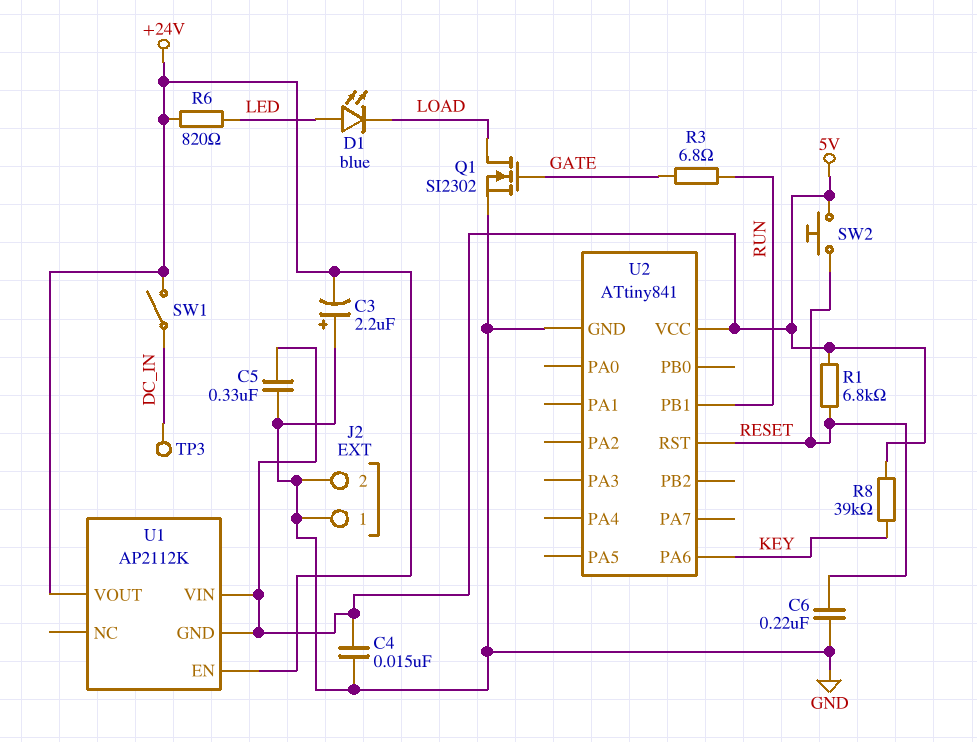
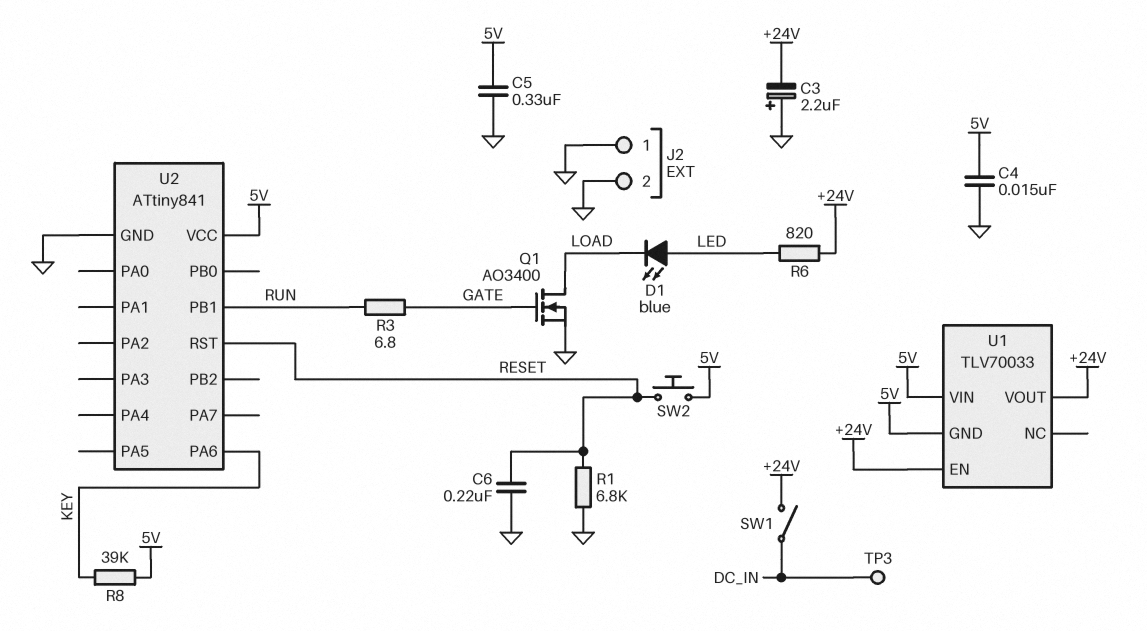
Q1: NMOS SI2302 (G GATE, D LOAD, S GND) -> NMOS AO3400 (G GATE, D LOAD, S GND)
R1: 6.8k (5V, RESET) -> 6.8k (GND, RESET)
U1: AP2112K -> TLV70033

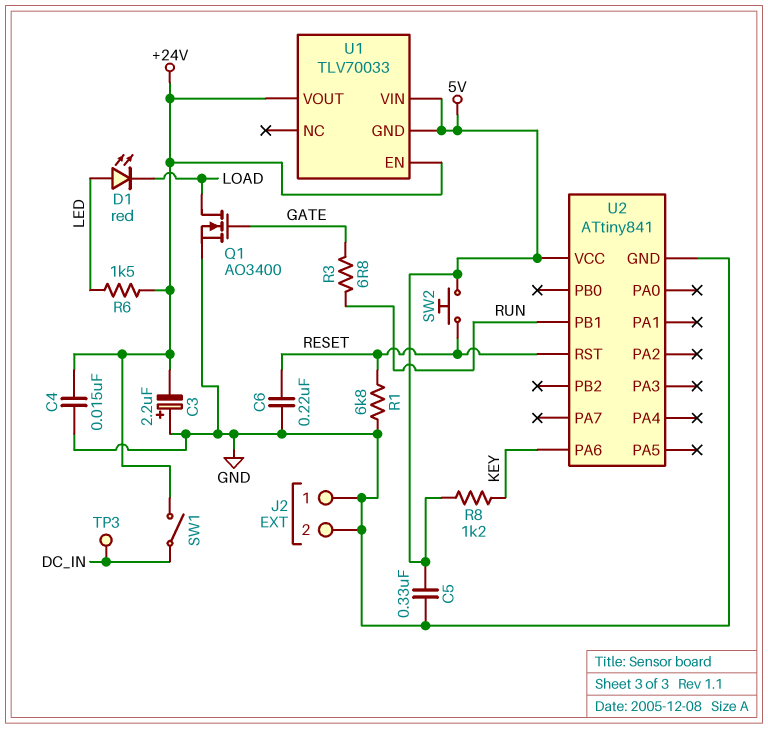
C4: 15nF (5V, GND) -> 15nF (+24V, GND)
D1: LED blue (A LED, K LOAD) -> LED red (A LED, K LOAD)
R6: 820 (+24V, LED) -> 1.5k (+24V, LED)
R8: 39k (5V, KEY) -> 1.2k (5V, KEY)

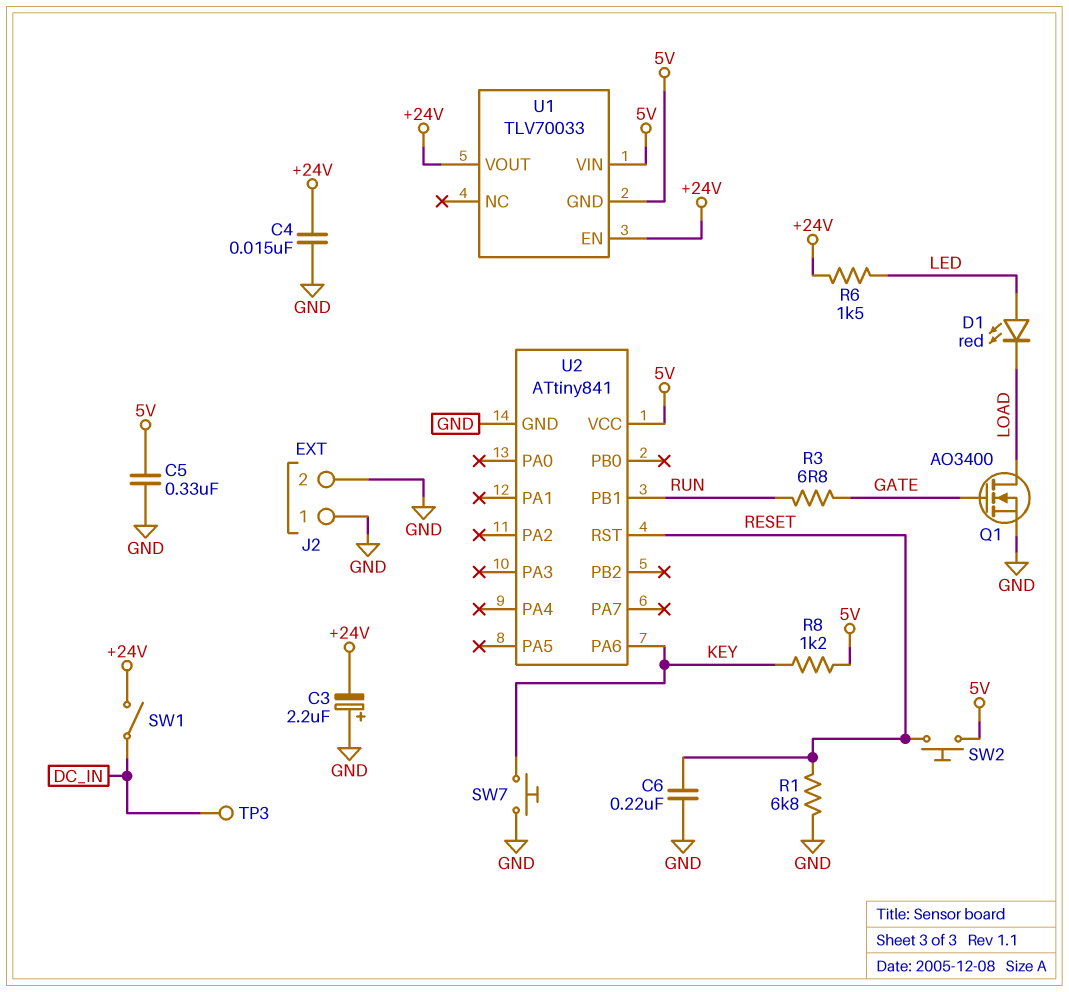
SW7: none -> button (GND, KEY)

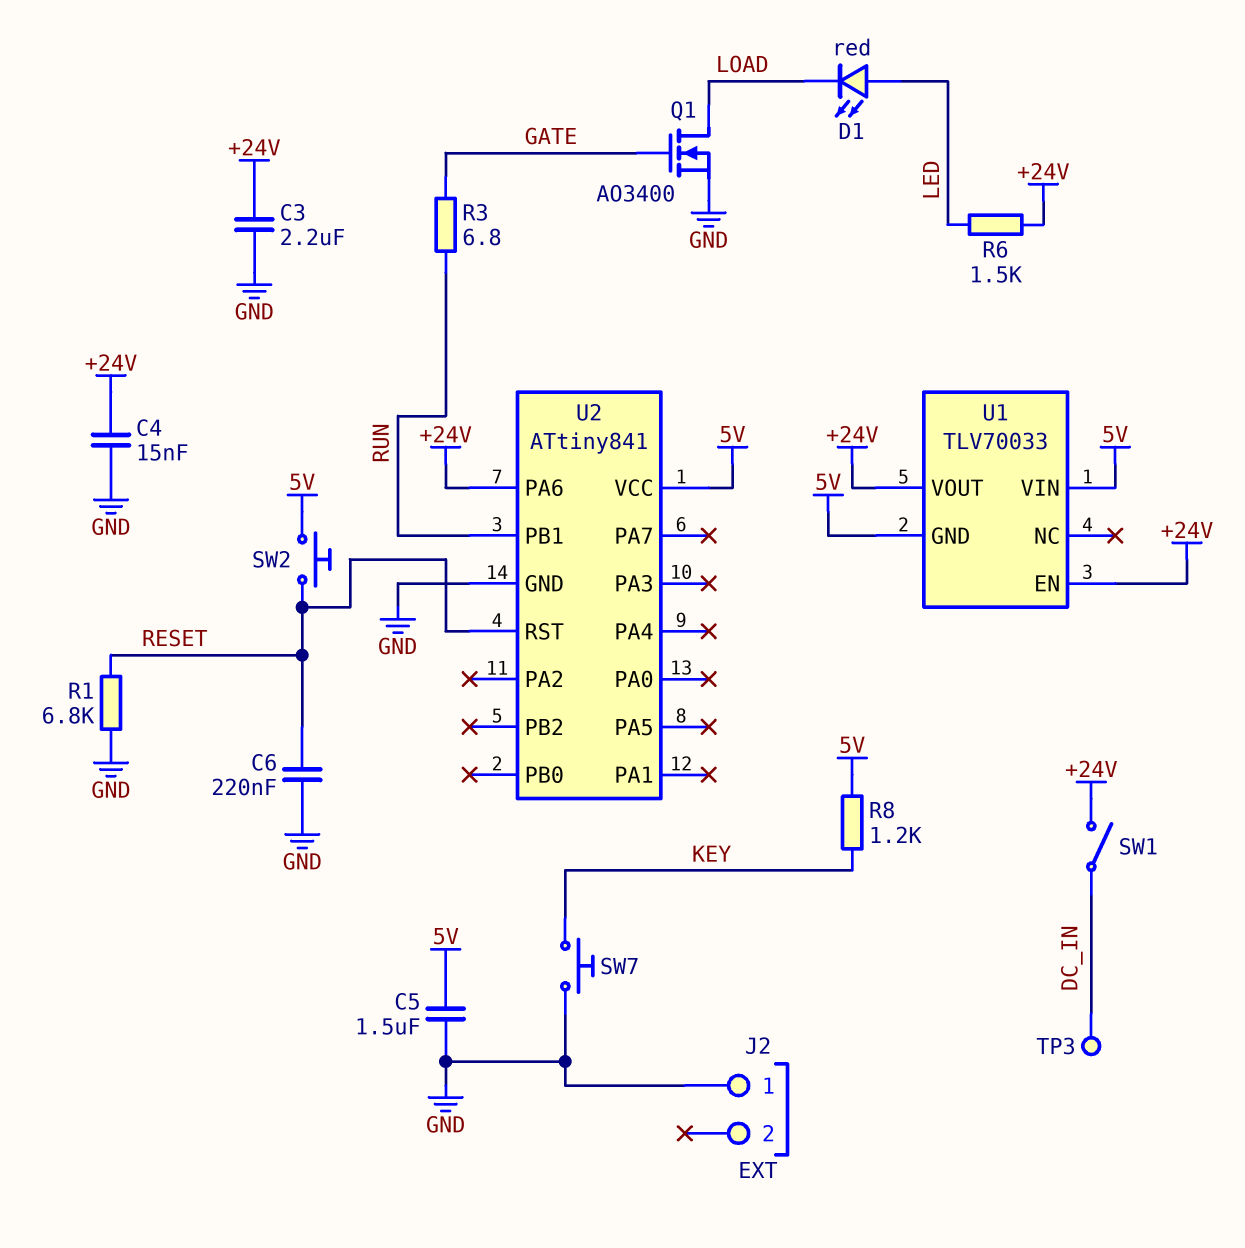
C3: 2.2uF (plus GND, minus +24V) -> 2.2uF (+24V, GND)
C5: 330nF (5V, GND) -> 1.5uF (5V, GND)
J2 pin 2: GND -> none
U2 pin PA6: KEY -> +24V

